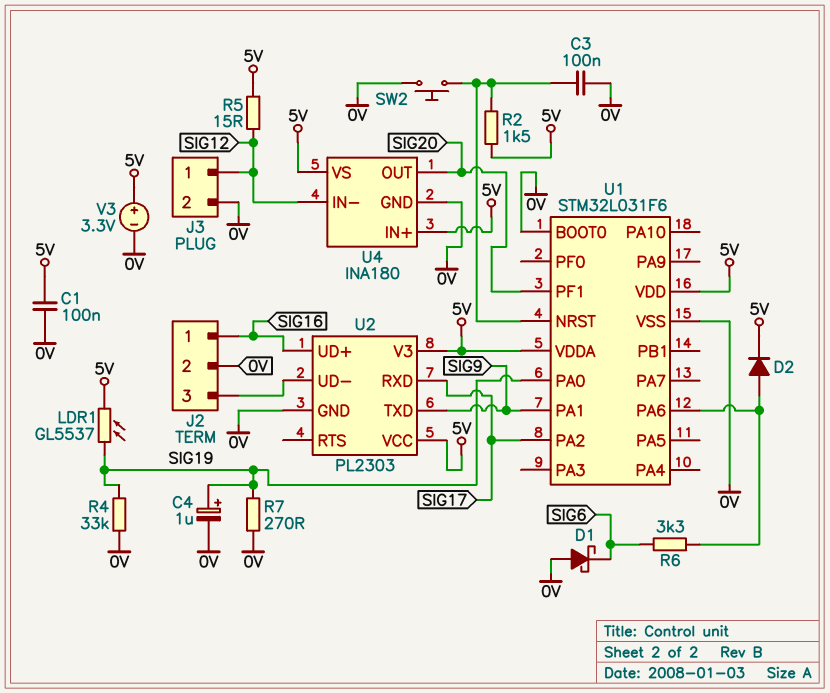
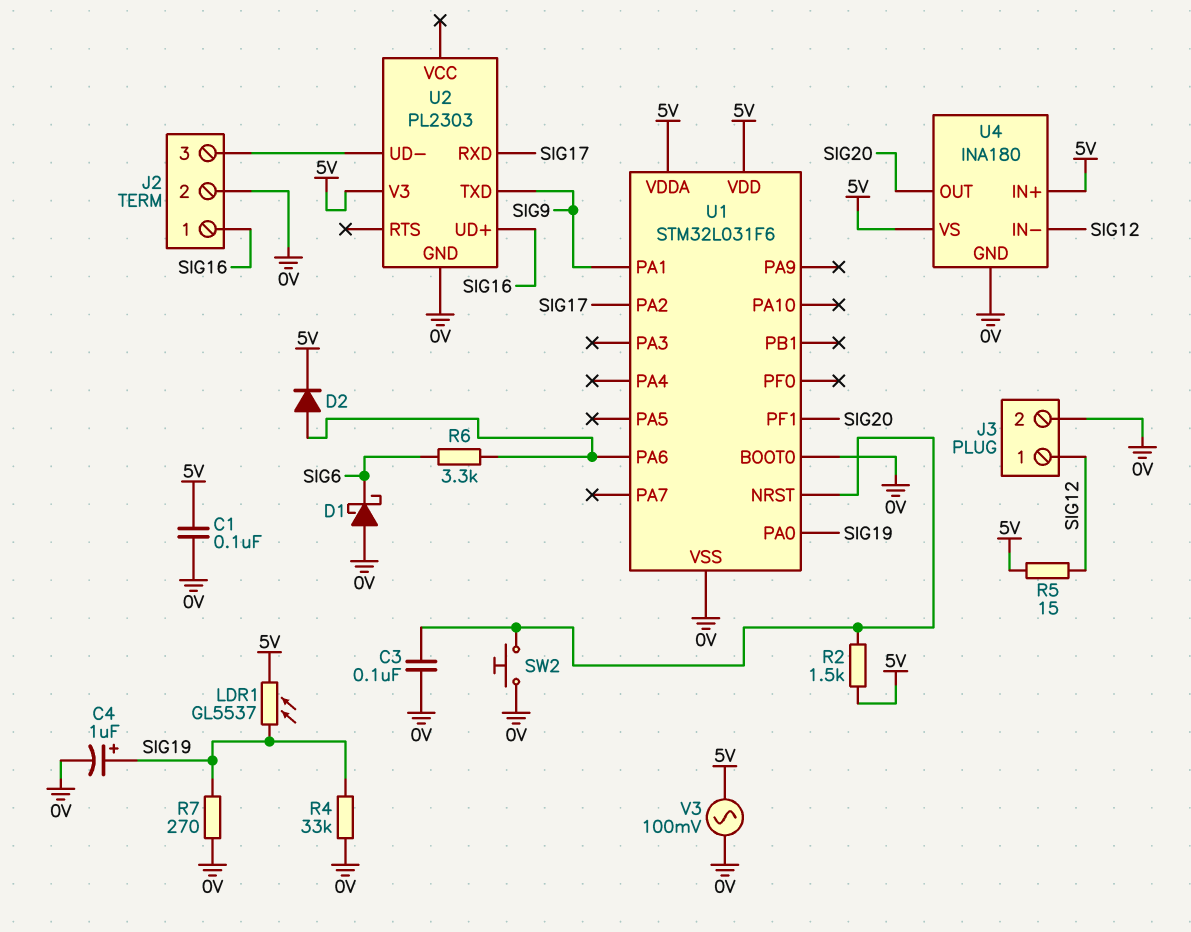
U2 pin VCC: 5V -> none
V3: 3.3V (plus 5V, minus 0V) -> AC 100mV (0V, 5V)

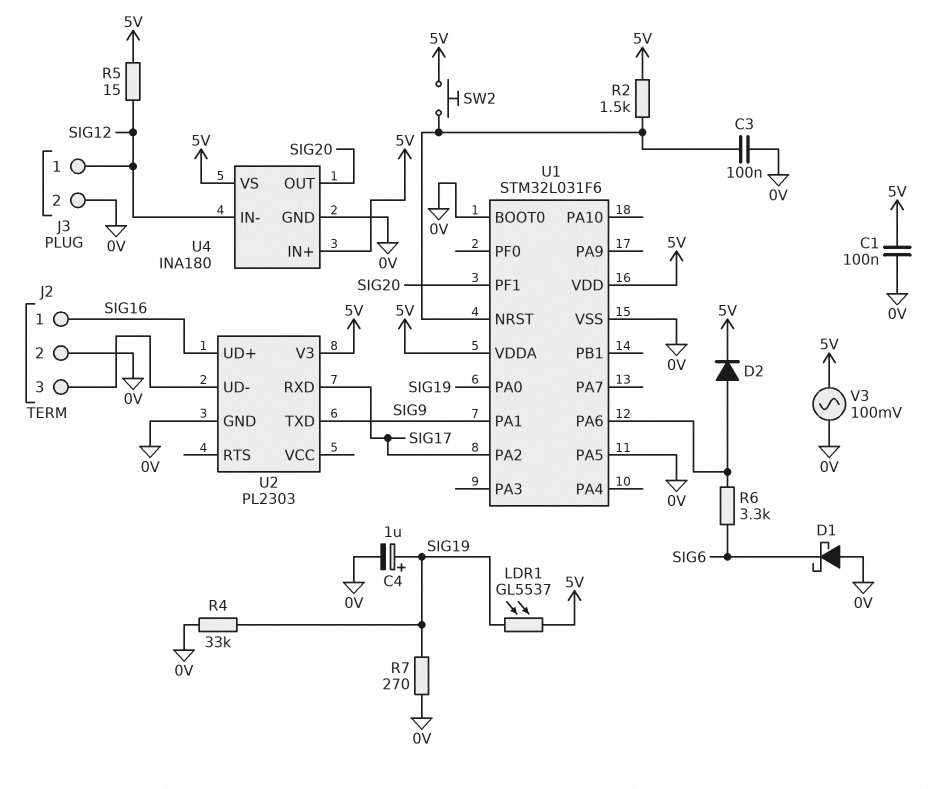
SW2: button (0V, U1/NRST) -> button (5V, U1/NRST)
U1 pin PA5: none -> 0V

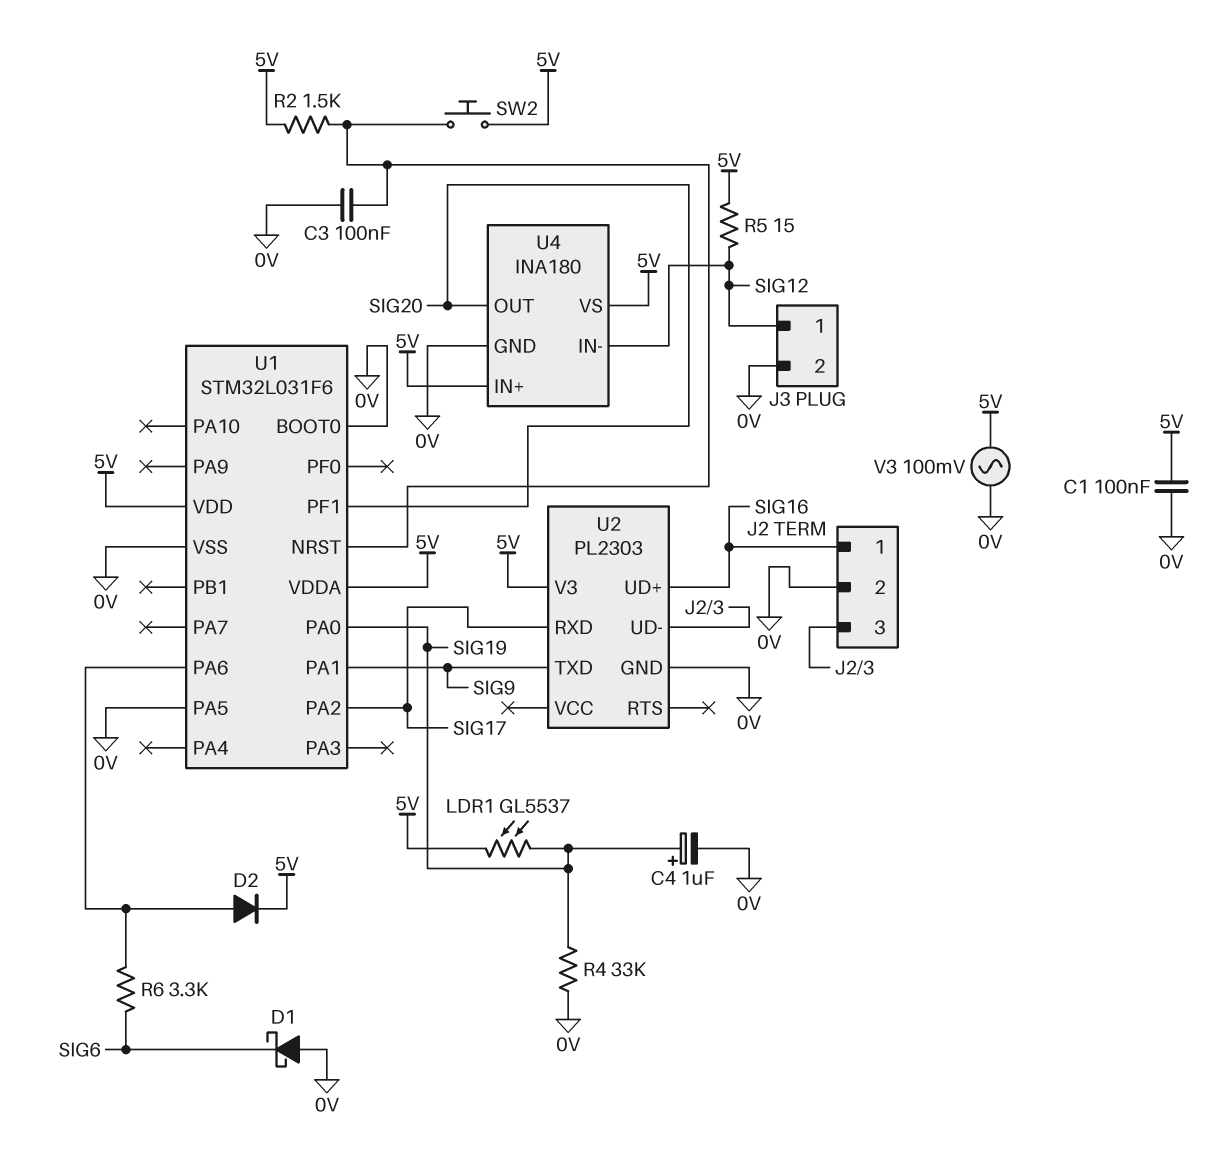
R7: 270 (0V, SIG19) -> none

